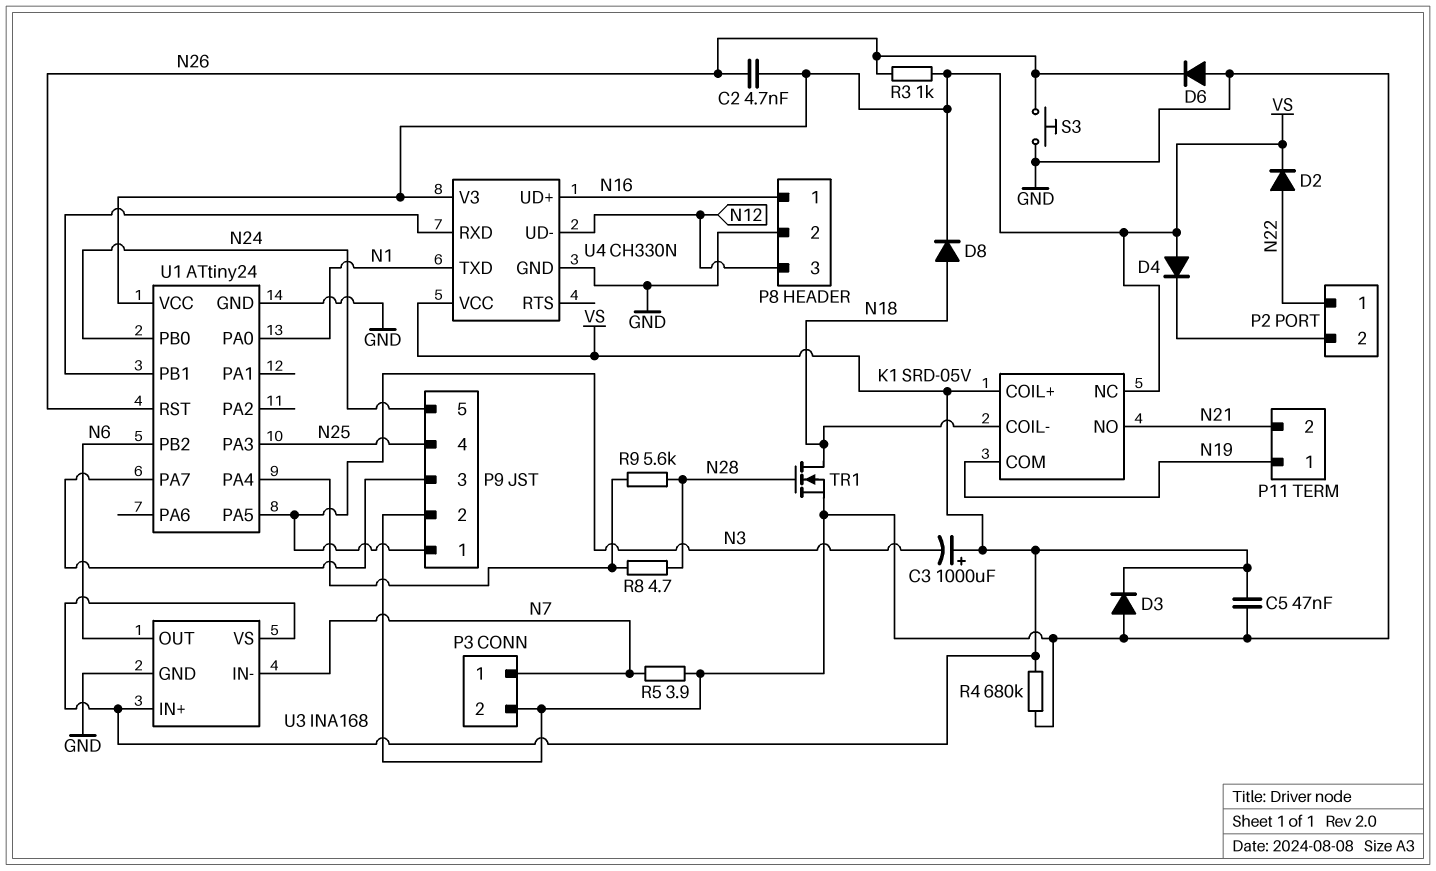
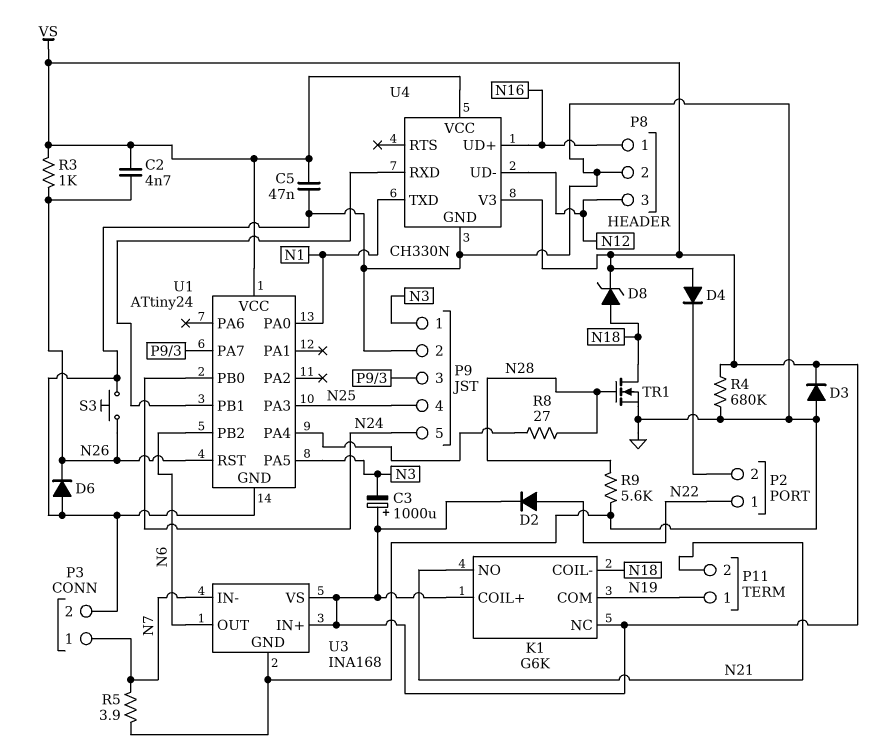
D8: diode (A N18, K VS) -> zener (A N18, K VS)
K1: SRD-05V -> G6K
R8: 4.7 (N28, U1/PA4) -> 27 (N28, U1/PA4)
R9: 5.6k (N28, U1/PA4) -> 5.6k (GND, N28)

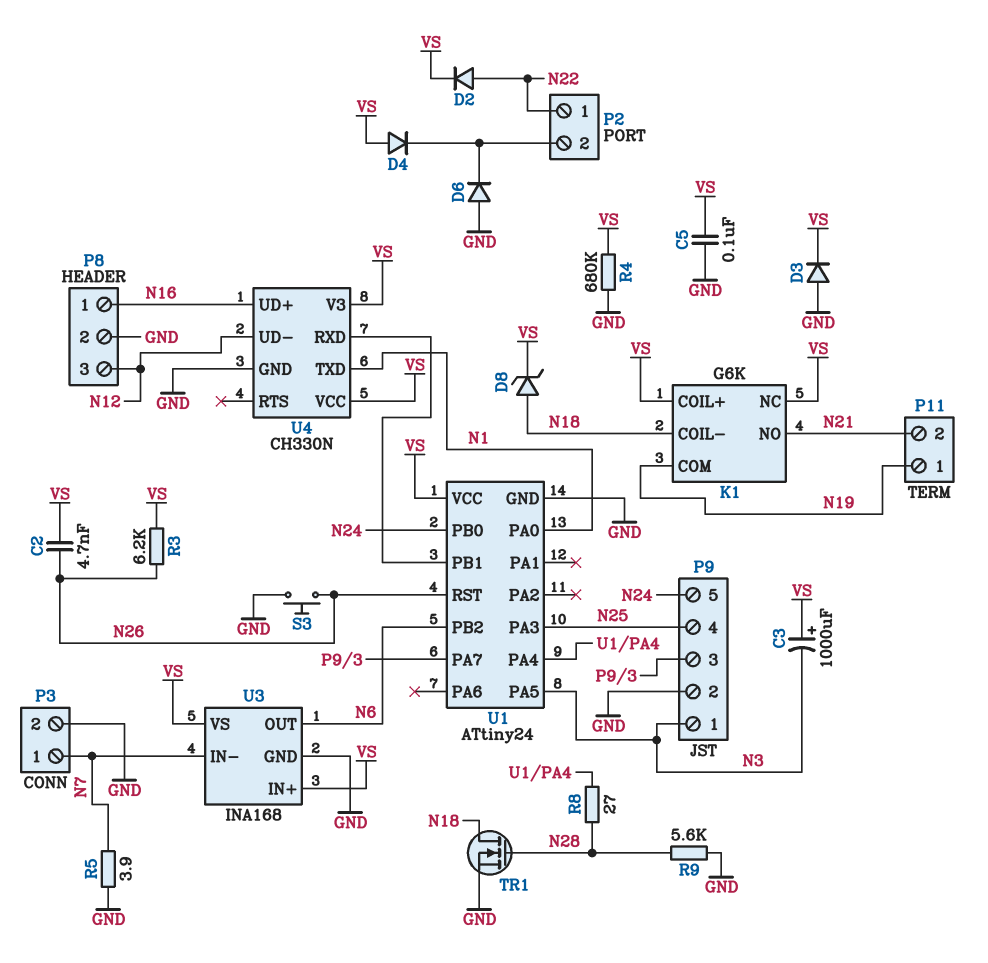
C5: 47nF (GND, VS) -> 100nF (GND, VS)
D6: diode (A GND, K N26) -> diode (A GND, K P2/2)
R3: 1k (N26, VS) -> 6.2k (N26, VS)

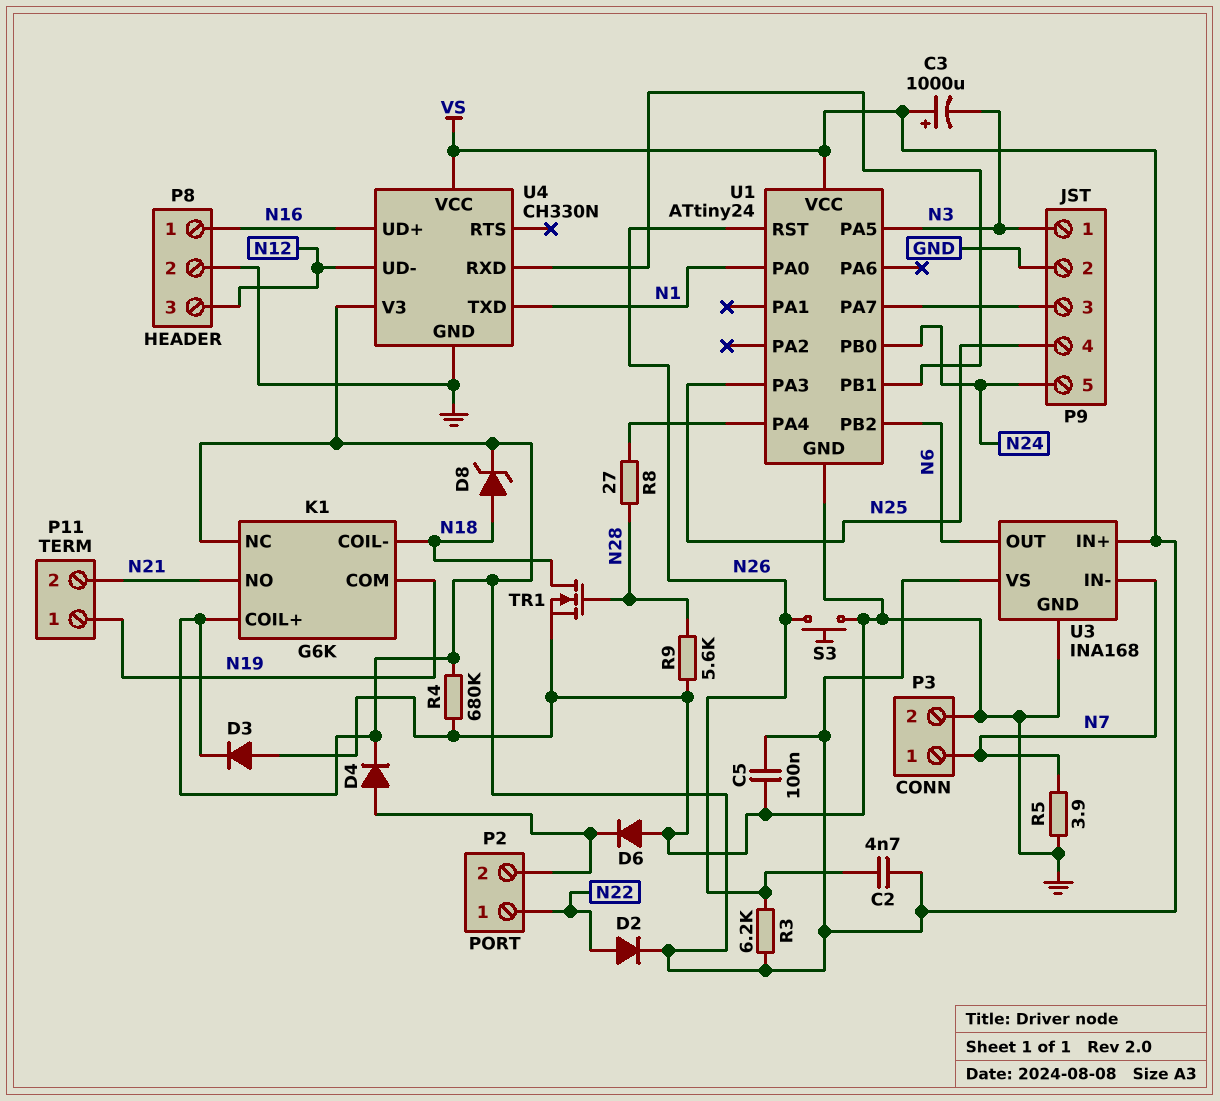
D4: diode (A VS, K P2/2) -> diode (A P2/2, K VS)

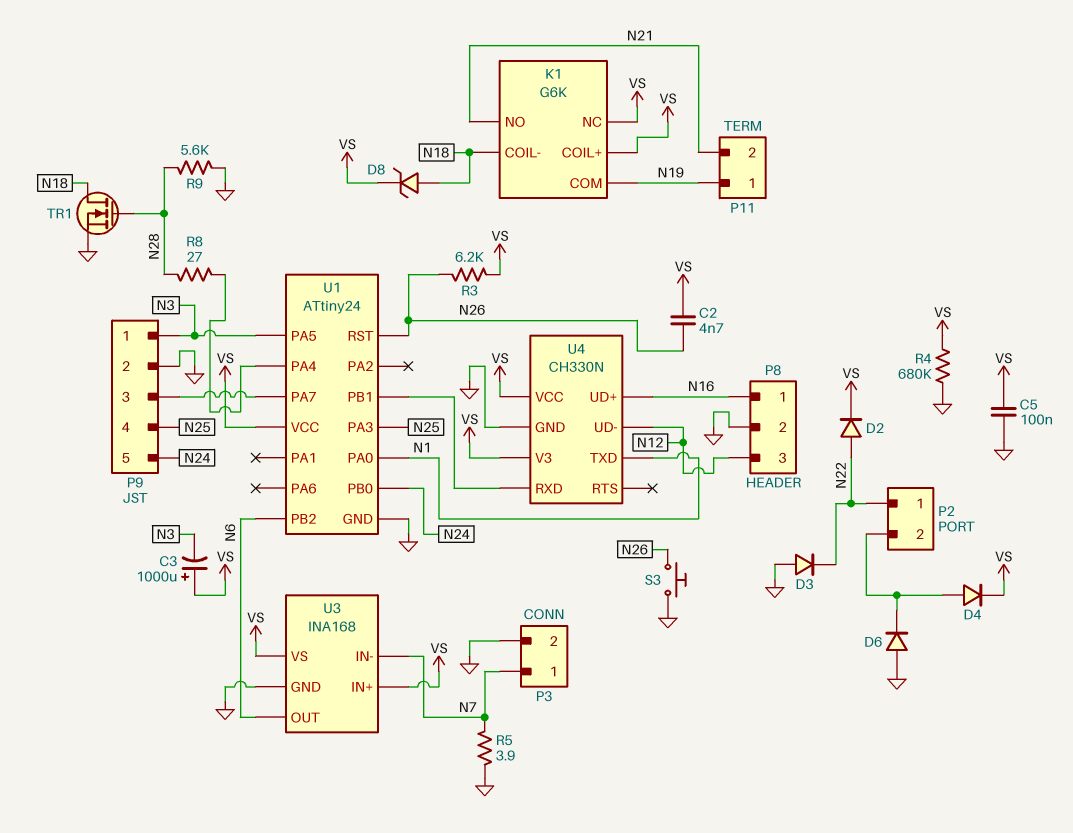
D3: diode (A GND, K VS) -> diode (A GND, K N22)

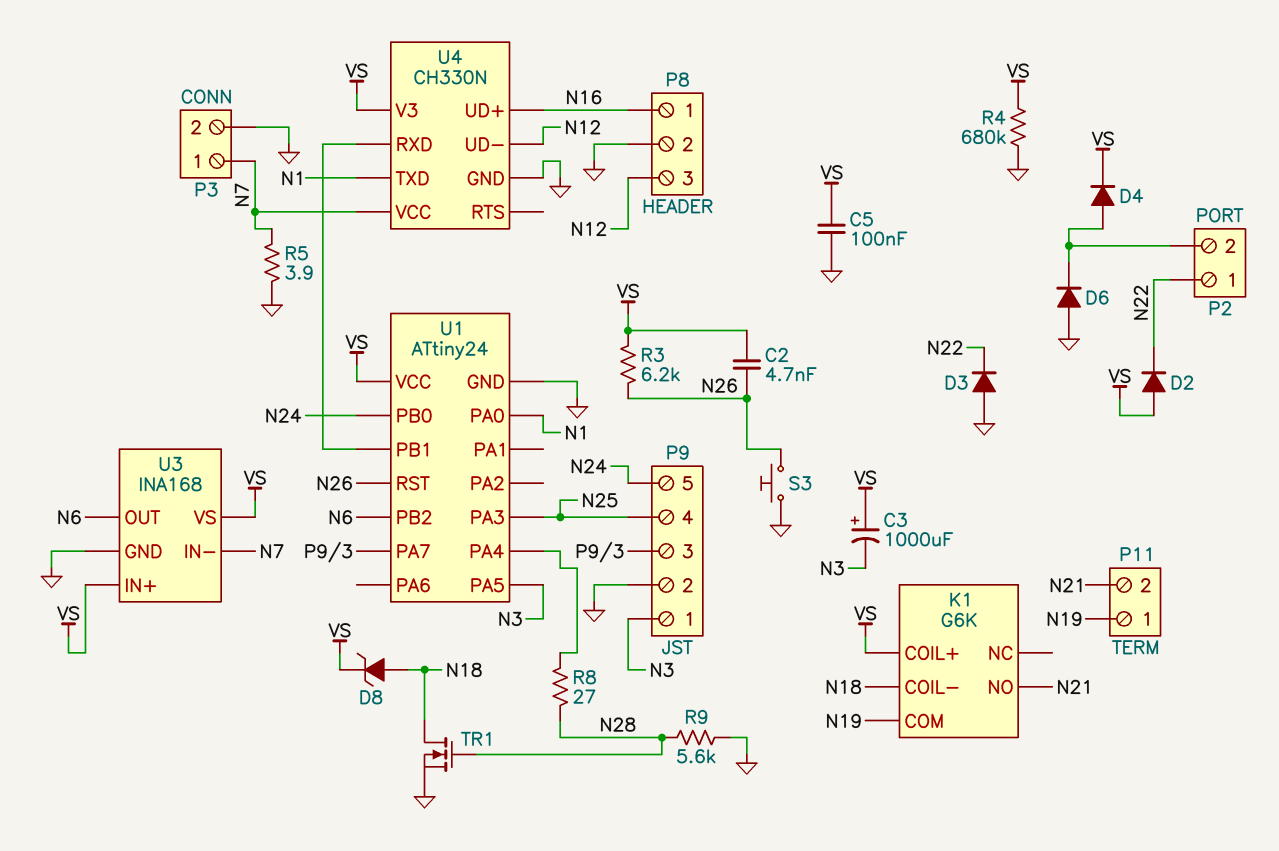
D2: diode (A N22, K VS) -> diode (A VS, K N22)
K1 pin NC: VS -> none
U4 pin VCC: VS -> N7

